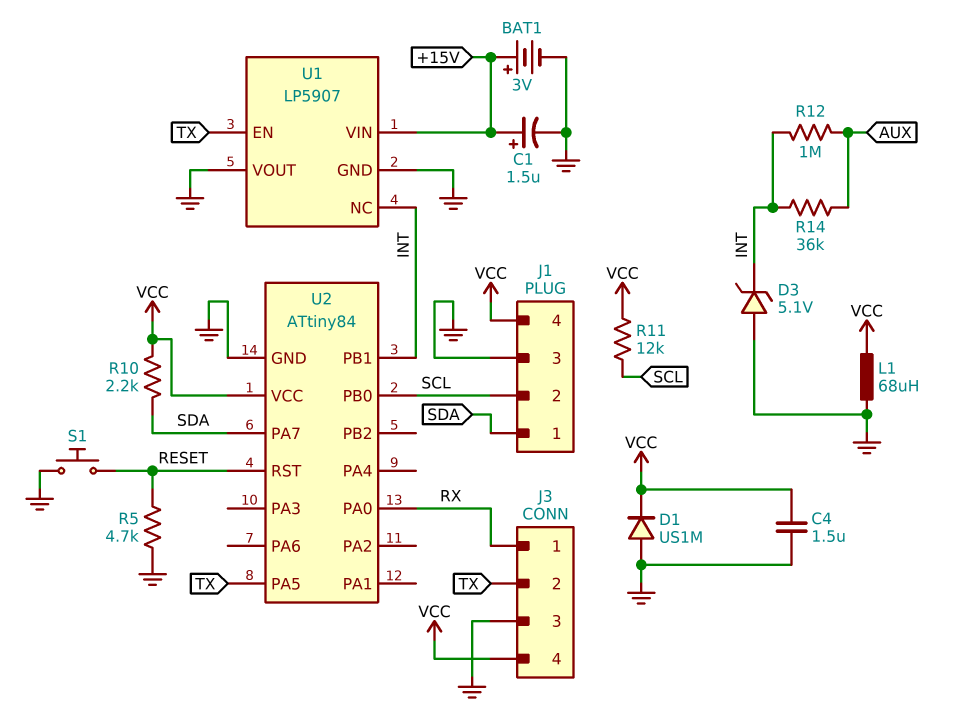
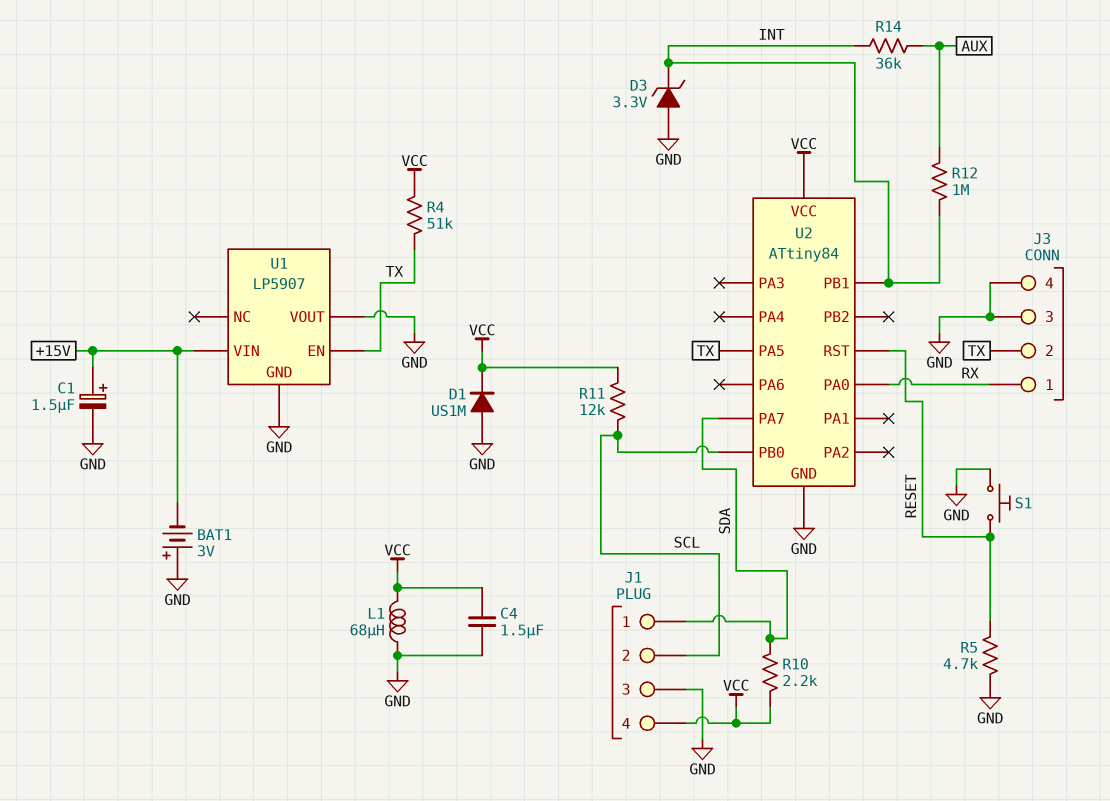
BAT1: 3V (plus +15V, minus GND) -> 3V (plus GND, minus +15V)
D3: zener 5.1V (A GND, K INT) -> zener 3.3V (A GND, K INT)
J3 pin 4: VCC -> GND
R4: none -> 51k (TX, VCC)
U1 pin NC: INT -> none

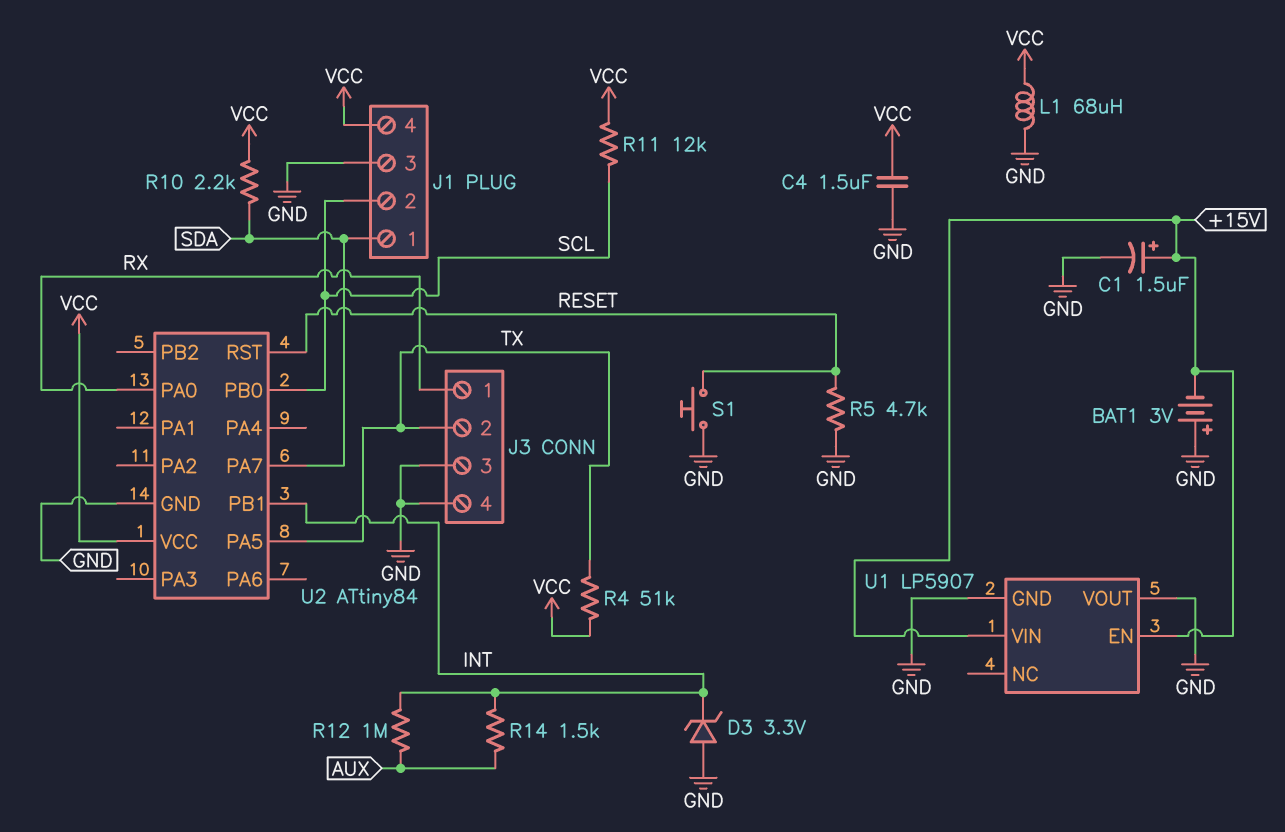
D1: diode US1M (A GND, K VCC) -> none
R14: 36k (AUX, INT) -> 1.5k (AUX, INT)
U1 pin EN: TX -> +15V

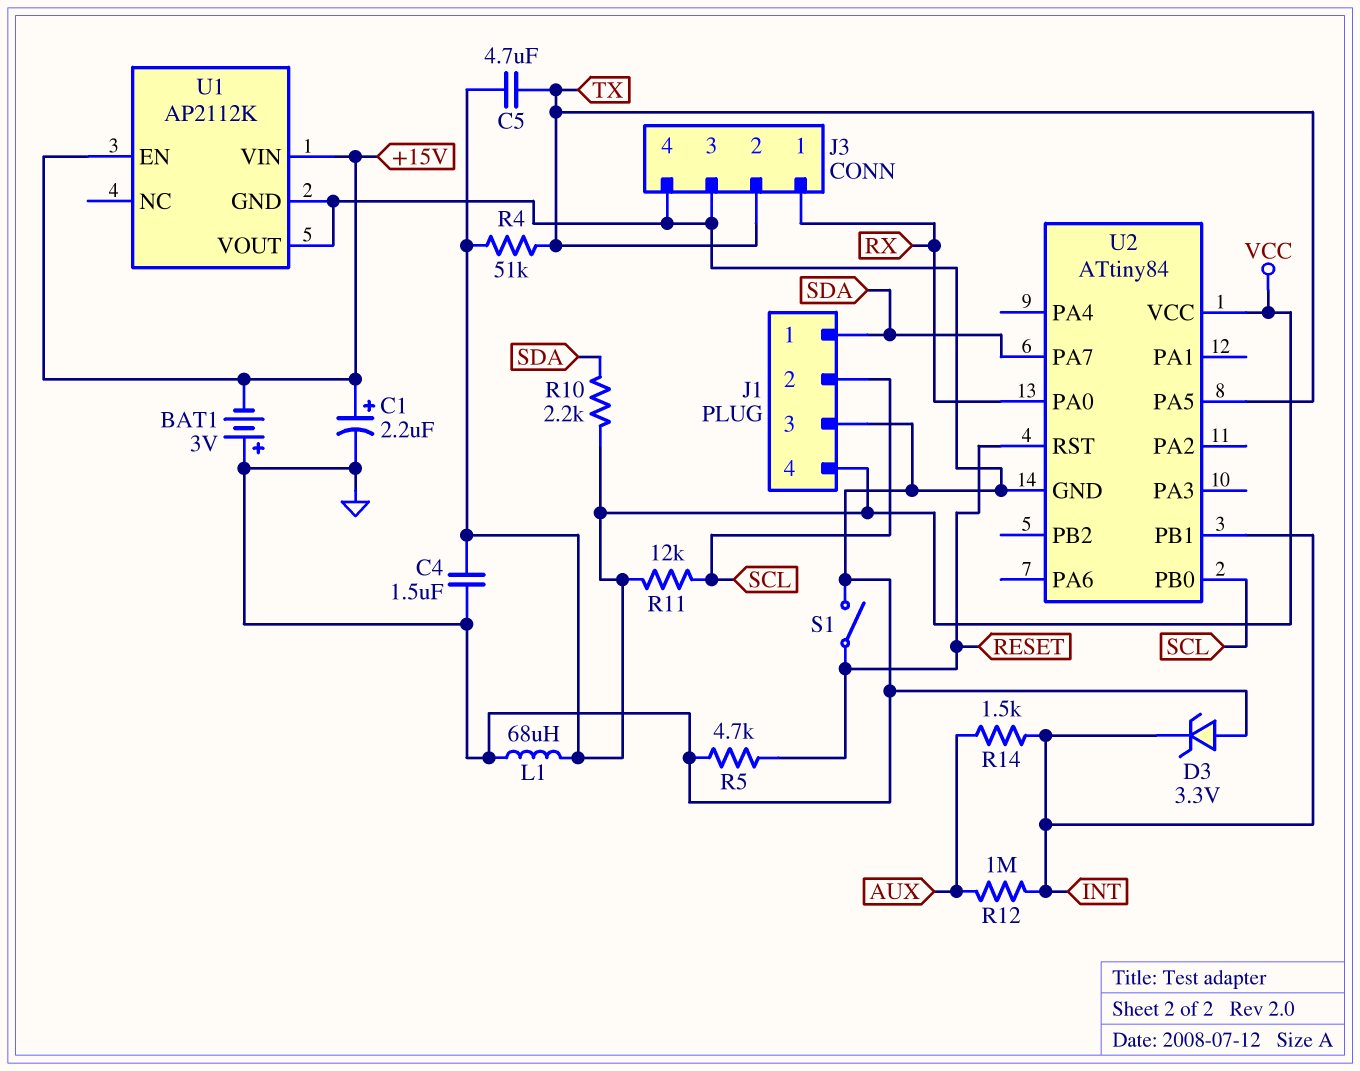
C1: 1.5uF (plus +15V, minus GND) -> 2.2uF (plus +15V, minus GND)
C5: none -> 4.7uF (TX, VCC)
S1: button (GND, RESET) -> switch (GND, RESET)
U1: LP5907 -> AP2112K

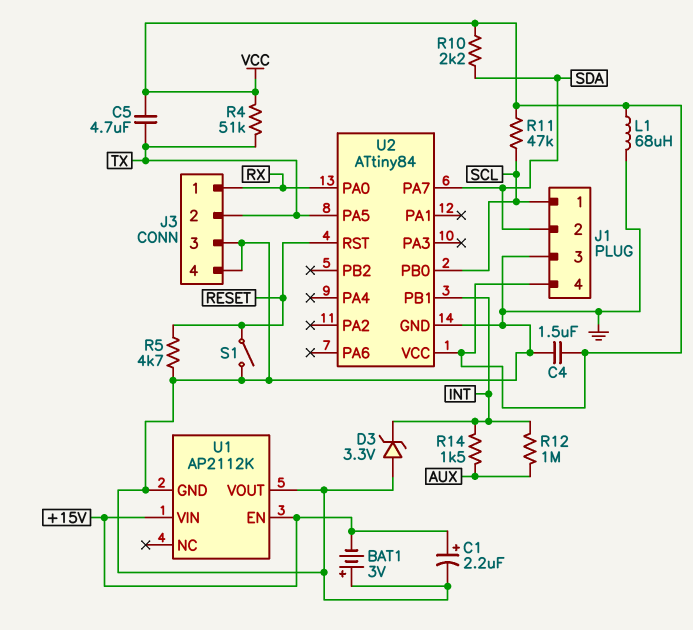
J1 pin 1: SDA -> SCL
J1 pin 2: SCL -> SDA
R11: 12k (SCL, VCC) -> 47k (SCL, VCC)

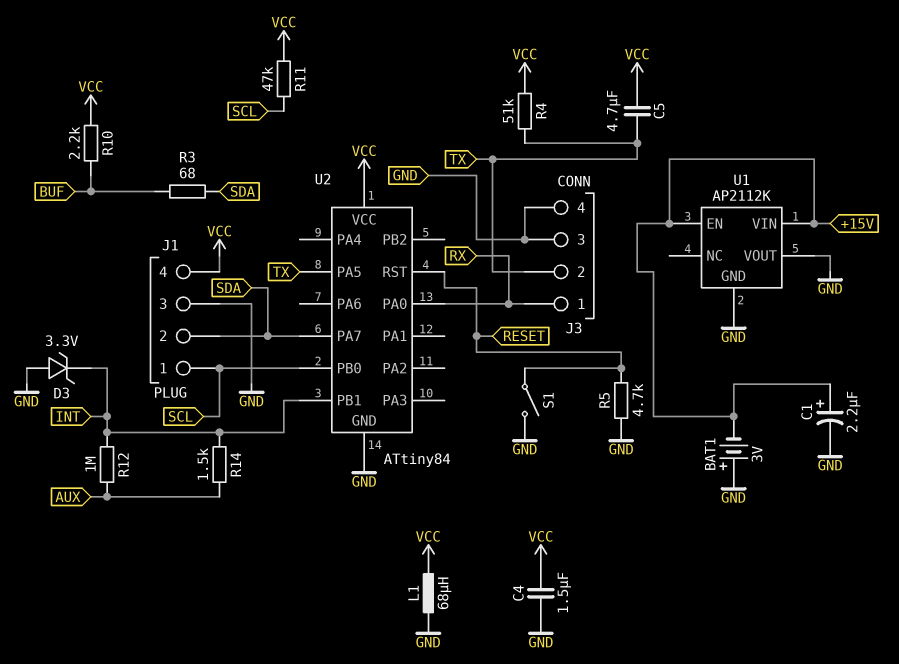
R3: none -> 68 (BUF, SDA)
R10: 2.2k (SDA, VCC) -> 2.2k (BUF, VCC)

